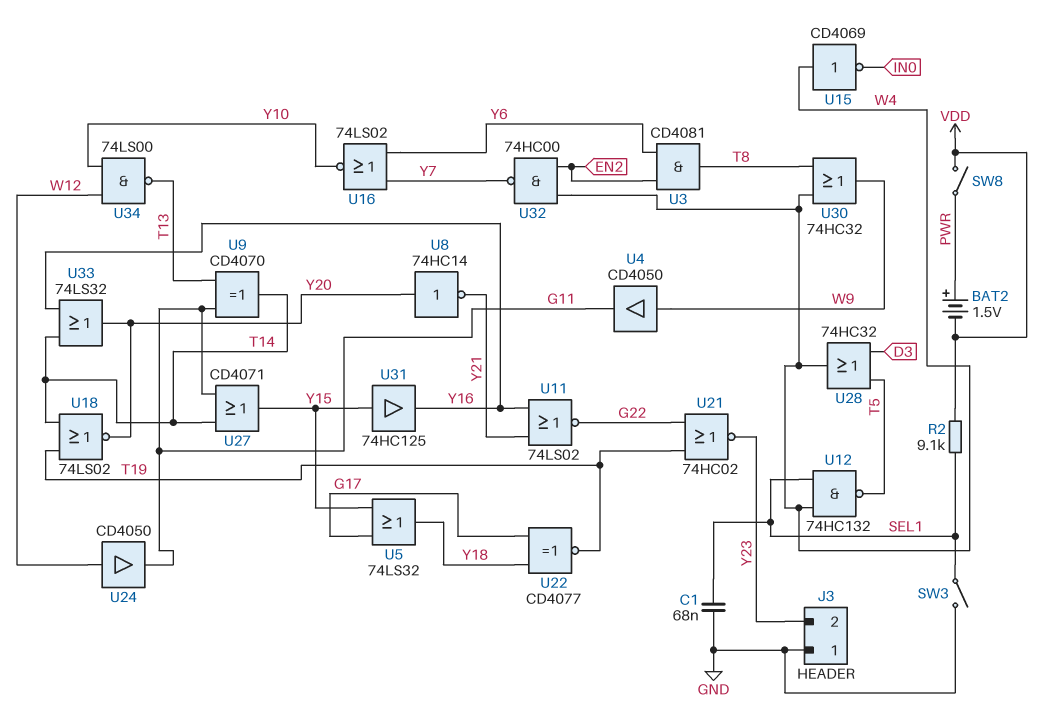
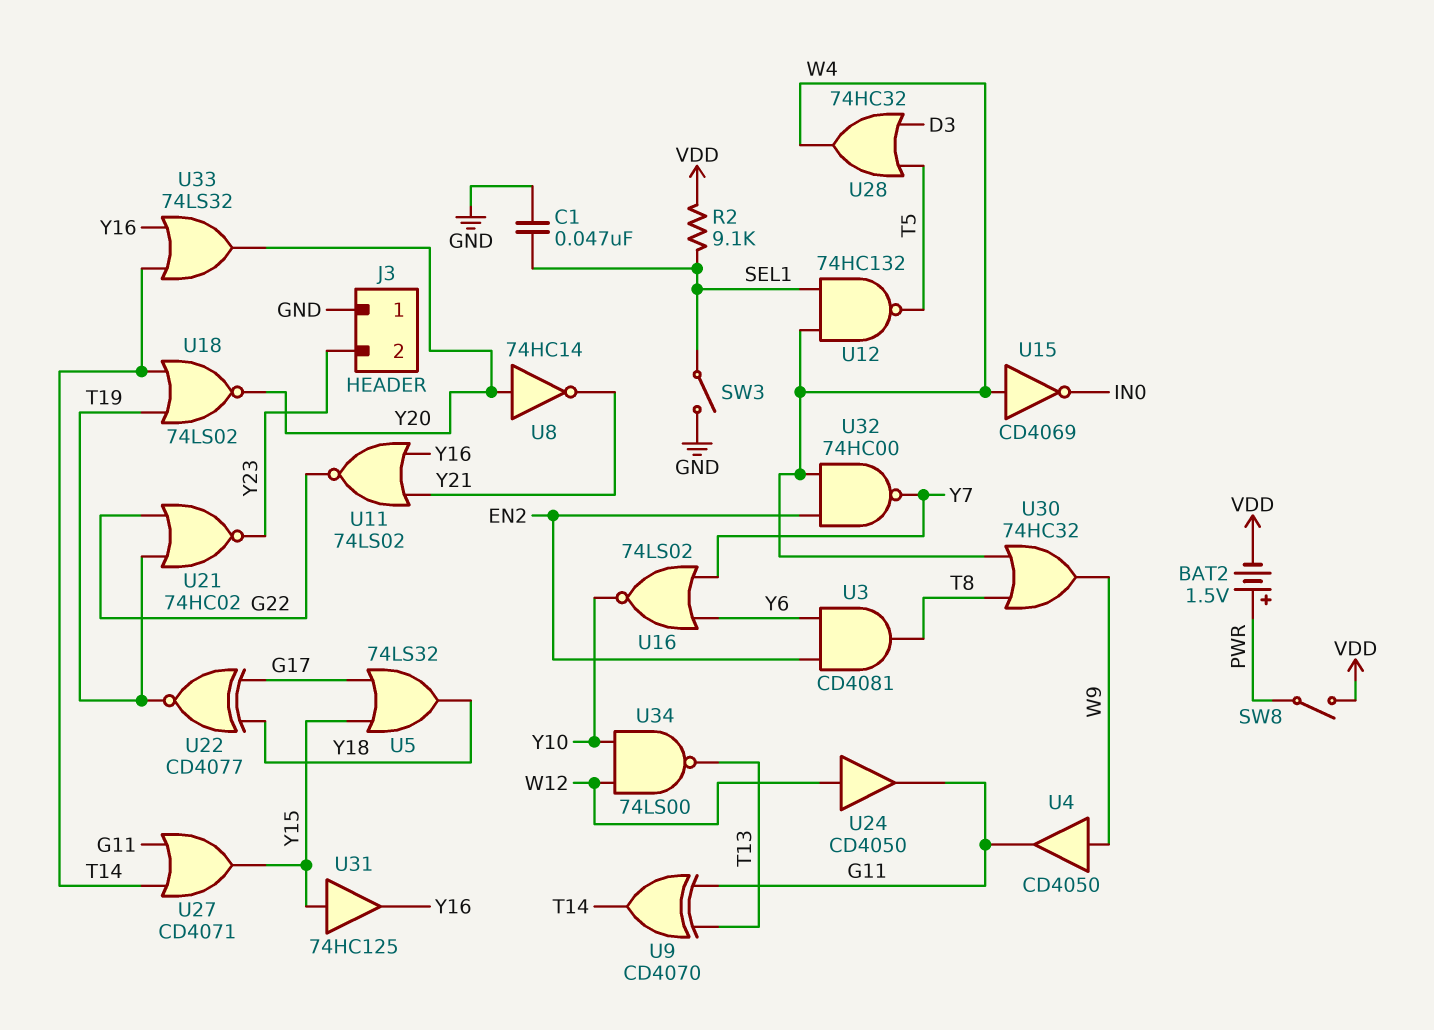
C1: 68nF (GND, SEL1) -> 47nF (GND, SEL1)

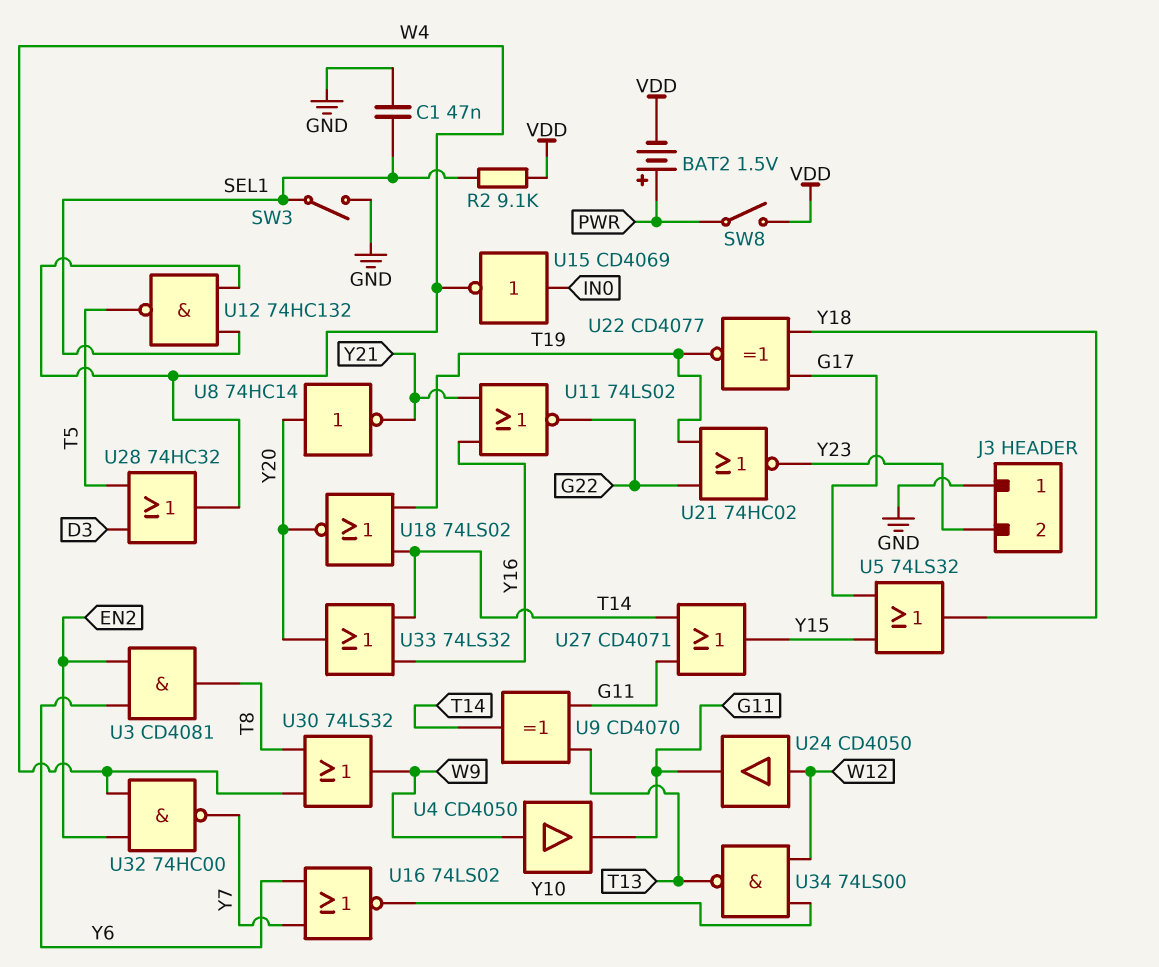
U15: NOT CD4069 (in W4, out IN0) -> NOT CD4069 (in IN0, out W4)
U30: OR 74HC32 (in T8, in W4, out W9) -> OR 74LS32 (in T8, in W4, out W9)
U31: buffer 74HC125 (in Y15, out Y16) -> none

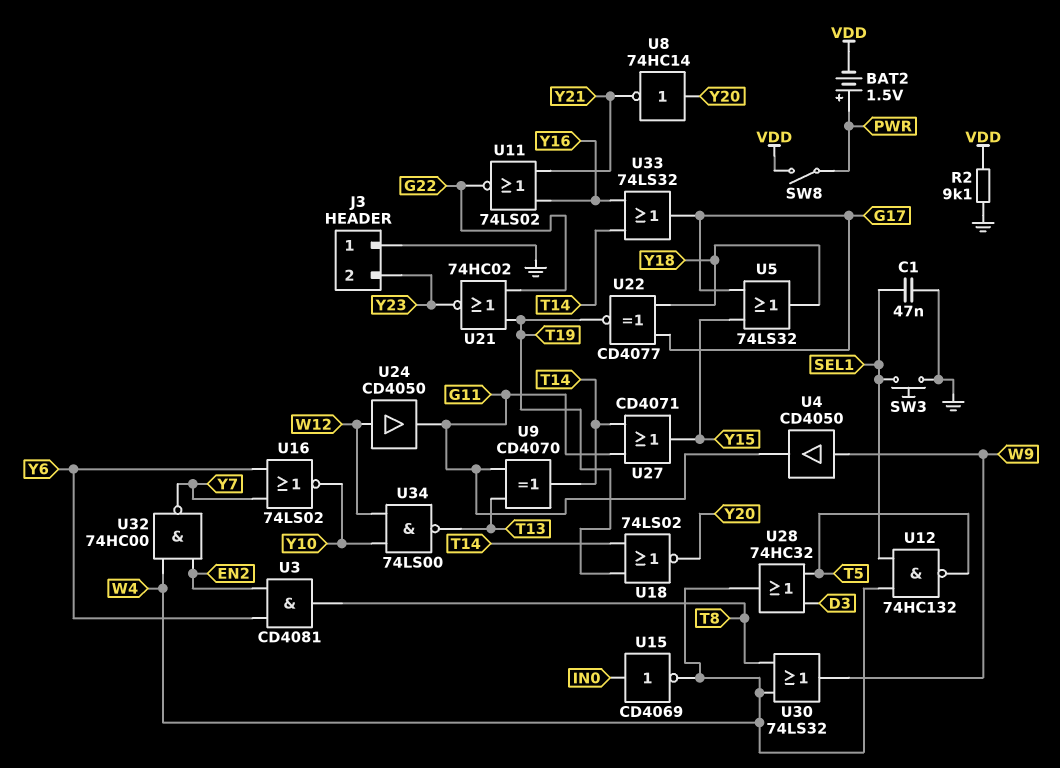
R2: 9.1k (SEL1, VDD) -> 9.1k (GND, VDD)
SW3: switch (GND, SEL1) -> button (GND, SEL1)
U33: OR 74LS32 (in T14, in Y16, out Y20) -> OR 74LS32 (in T14, in Y16, out G17)

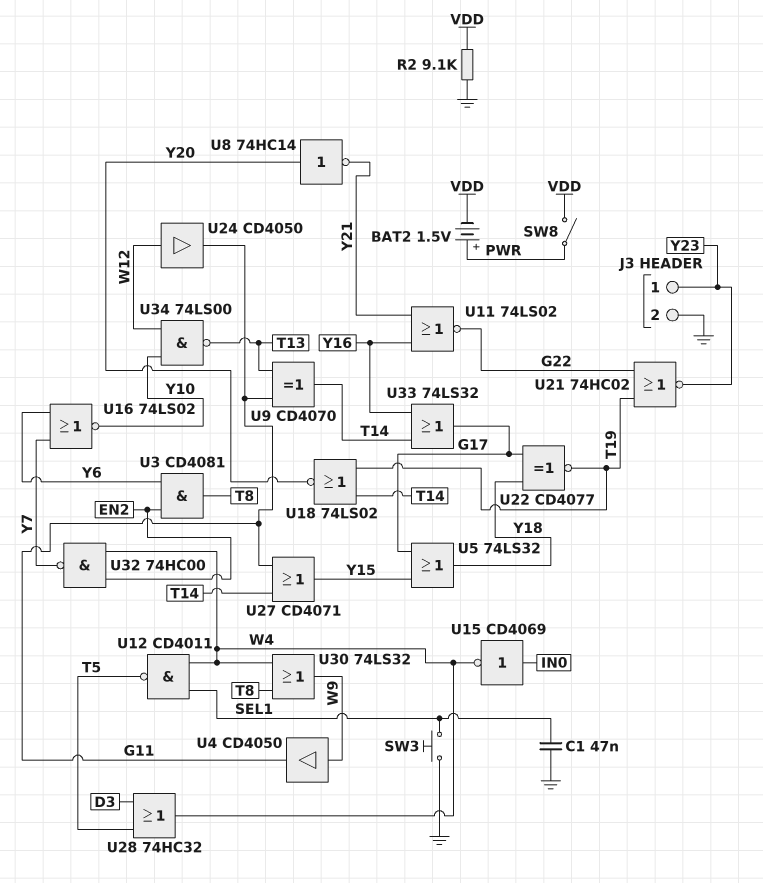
J3 pin 1: GND -> Y23
J3 pin 2: Y23 -> GND
U12: NAND 74HC132 (in SEL1, in W4, out T5) -> NAND CD4011 (in SEL1, in W4, out T5)

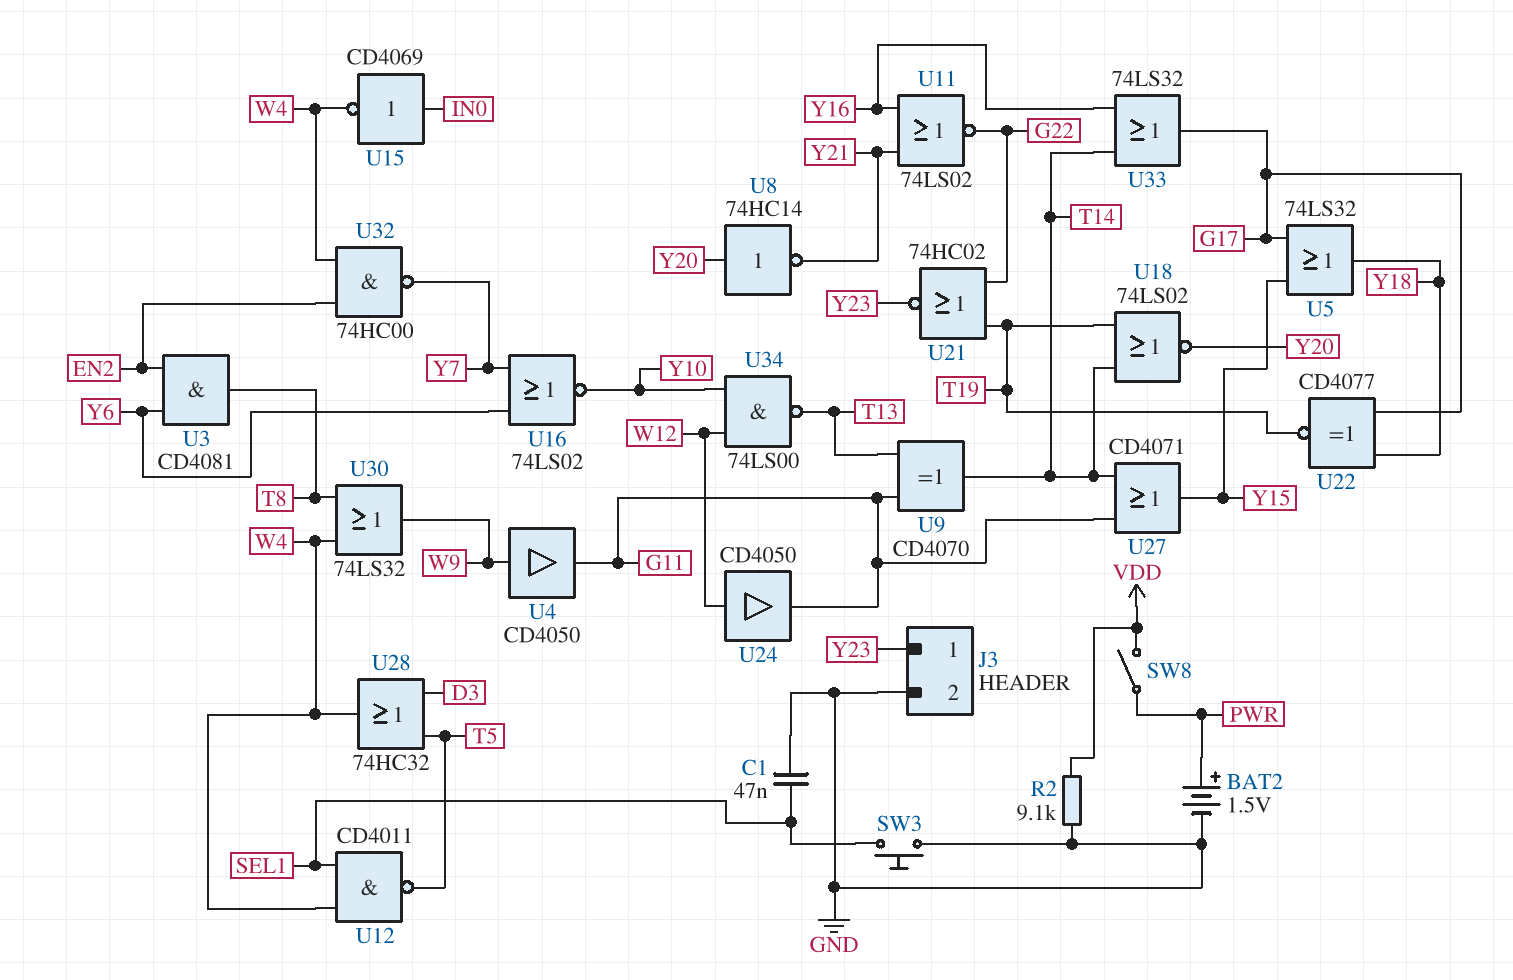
BAT2: 1.5V (plus PWR, minus VDD) -> 1.5V (plus PWR, minus GND)

